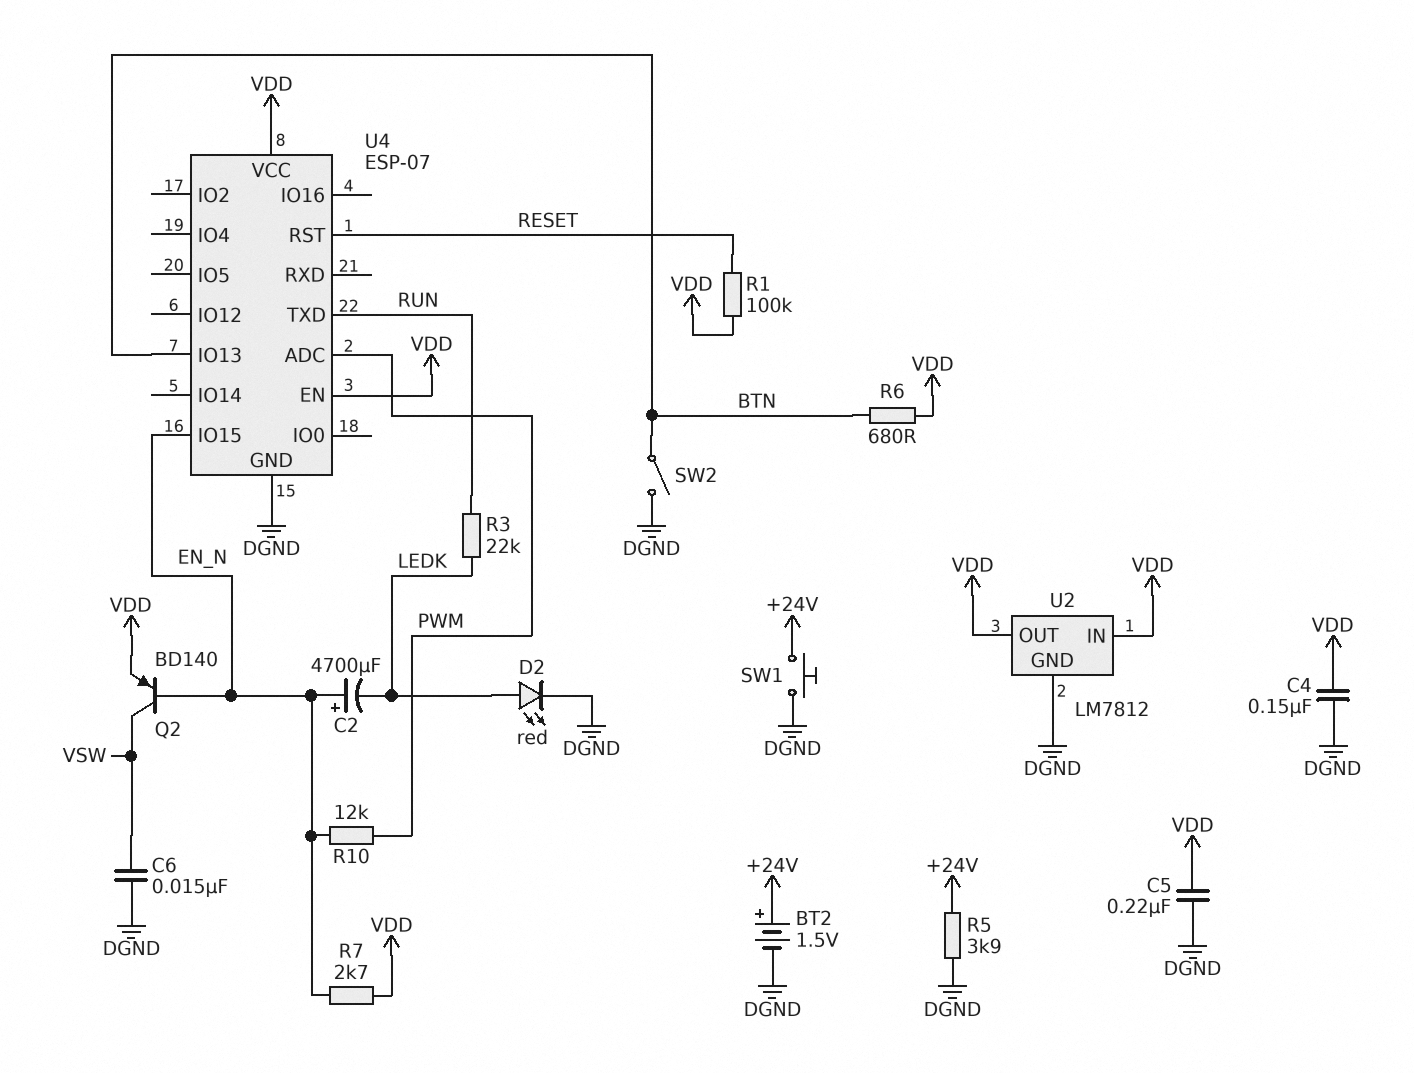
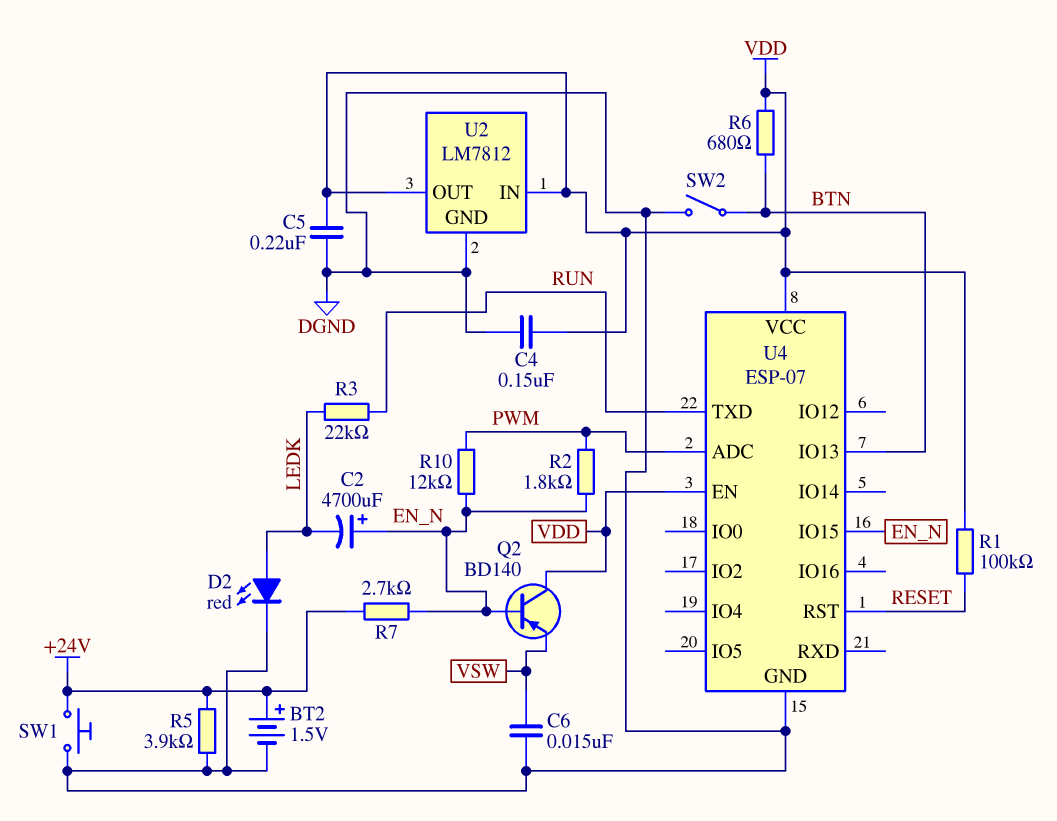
Q2: PNP BD140 (B EN_N, C VSW, E VDD) -> PNP BD140 (B EN_N, C VDD, E VSW)
R2: none -> 1.8k (EN_N, PWM)
R7: 2.7k (EN_N, VDD) -> 2.7k (+24V, EN_N)

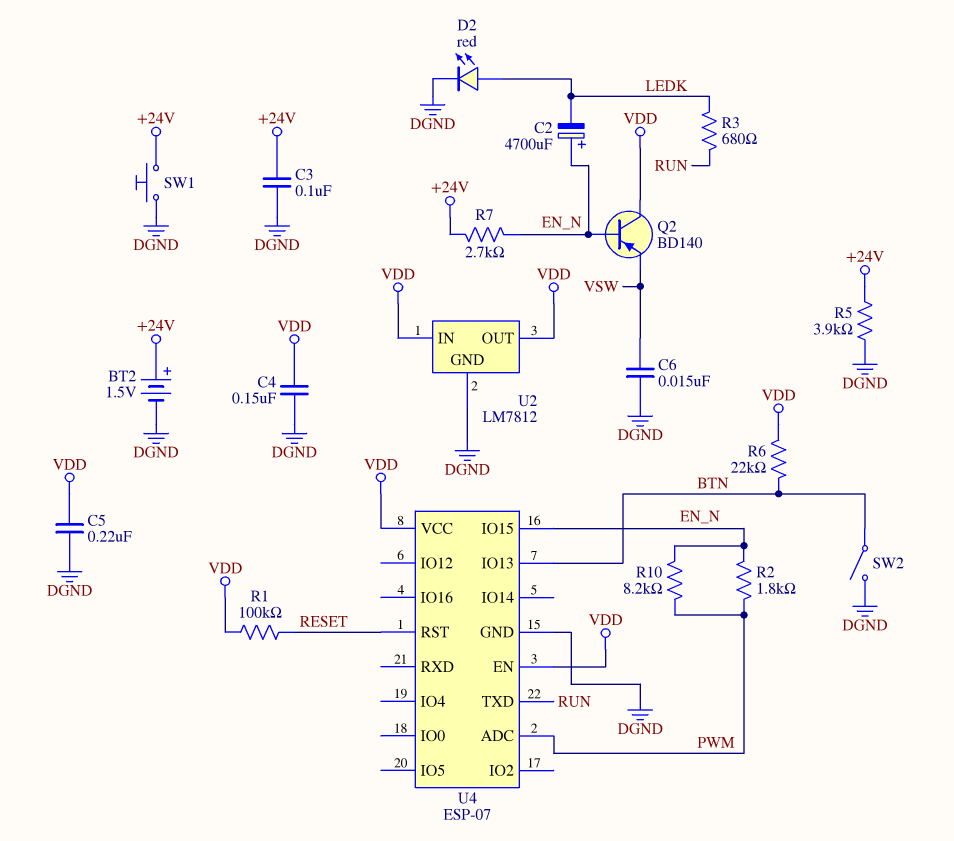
C3: none -> 100nF (+24V, DGND)
R3: 22k (LEDK, RUN) -> 680 (LEDK, RUN)
R6: 680 (BTN, VDD) -> 22k (BTN, VDD)
R10: 12k (EN_N, PWM) -> 8.2k (EN_N, PWM)

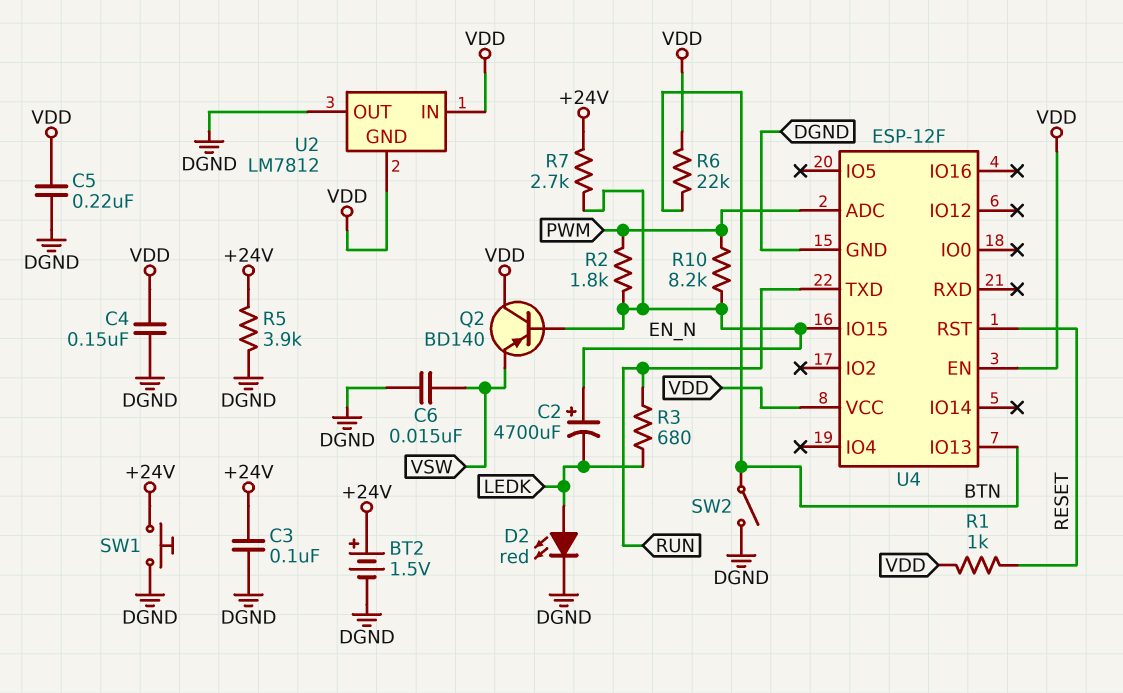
R1: 100k (RESET, VDD) -> 1k (RESET, VDD)
U2 pin GND: DGND -> VDD
U2 pin OUT: VDD -> DGND
U4: ESP-07 -> ESP-12F

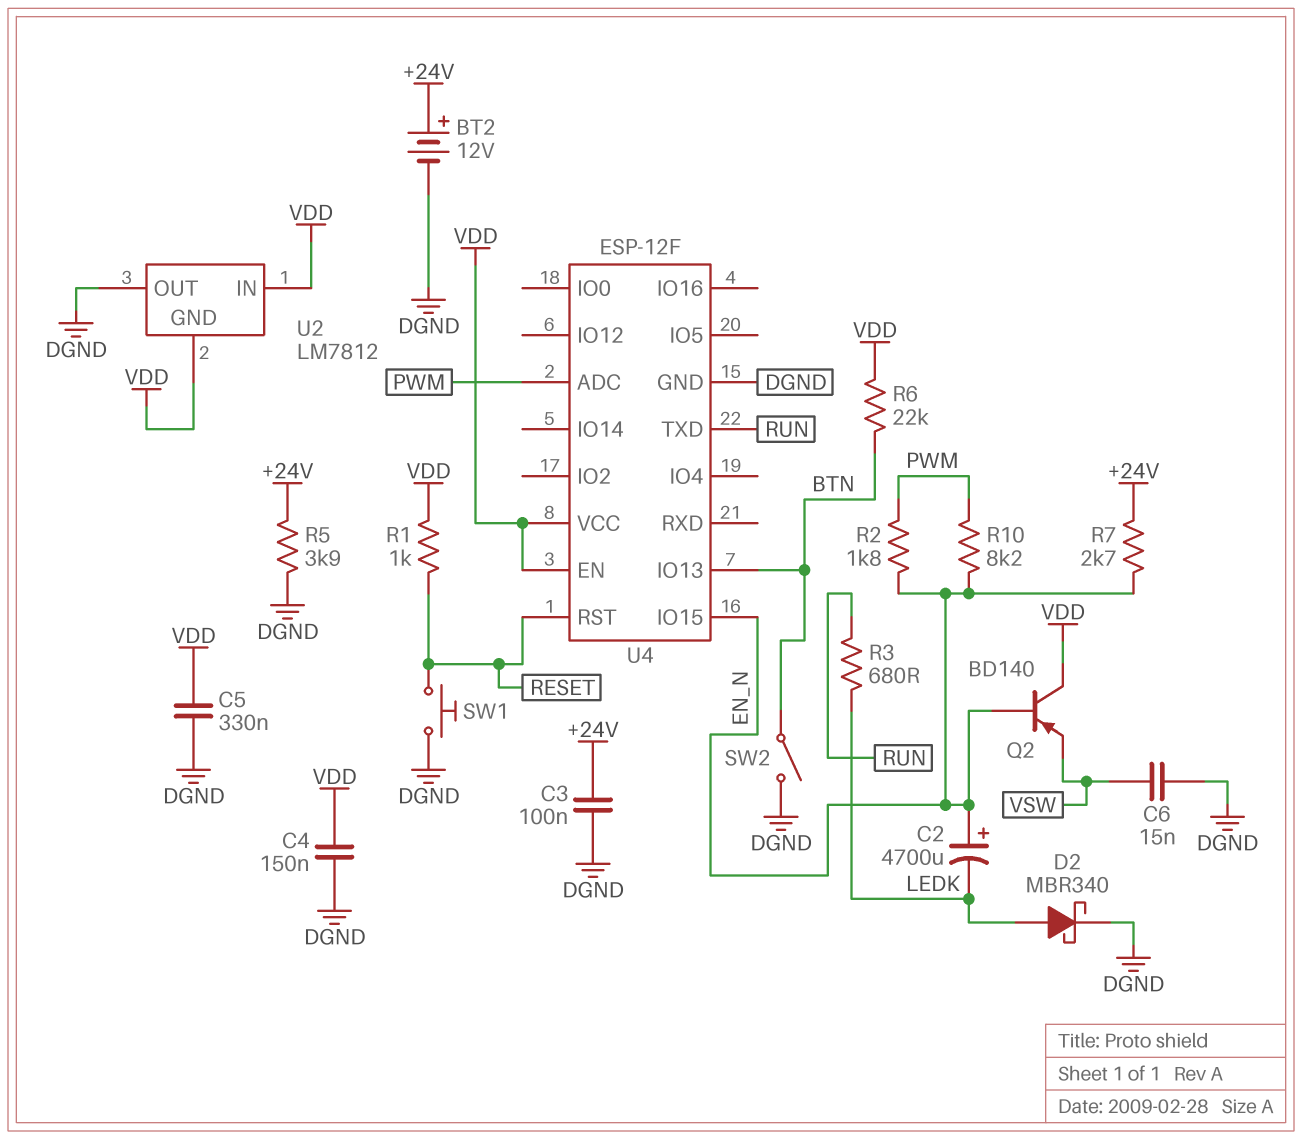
BT2: 1.5V (plus +24V, minus DGND) -> 12V (plus +24V, minus DGND)
C5: 220nF (DGND, VDD) -> 330nF (DGND, VDD)
D2: LED red (A LEDK, K DGND) -> schottky MBR340 (A LEDK, K DGND)
SW1: button (+24V, DGND) -> button (DGND, RESET)

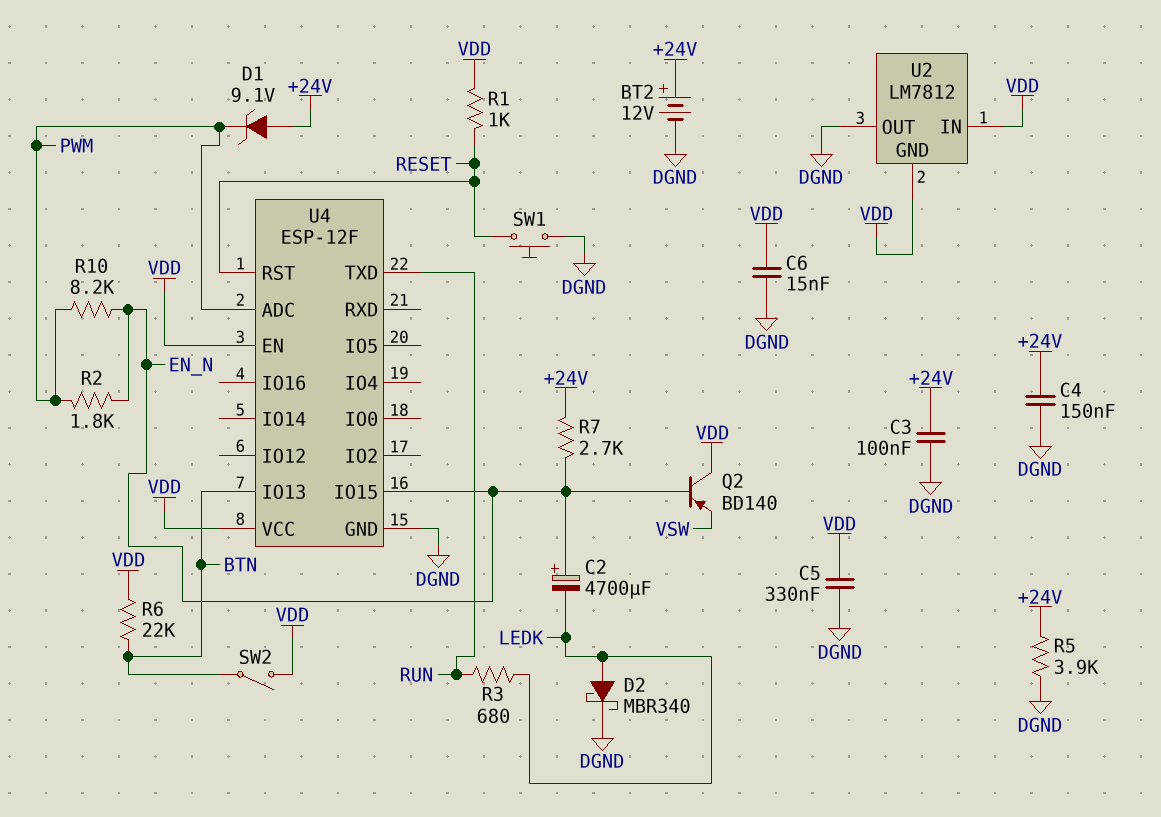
C4: 150nF (DGND, VDD) -> 150nF (+24V, DGND)
C6: 15nF (DGND, VSW) -> 15nF (DGND, VDD)
D1: none -> zener 9.1V (A +24V, K PWM)
SW2: switch (BTN, DGND) -> switch (BTN, VDD)

